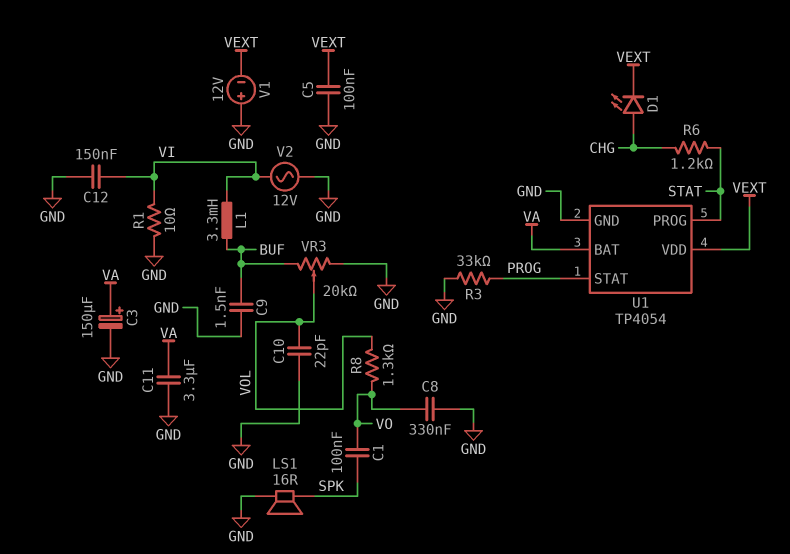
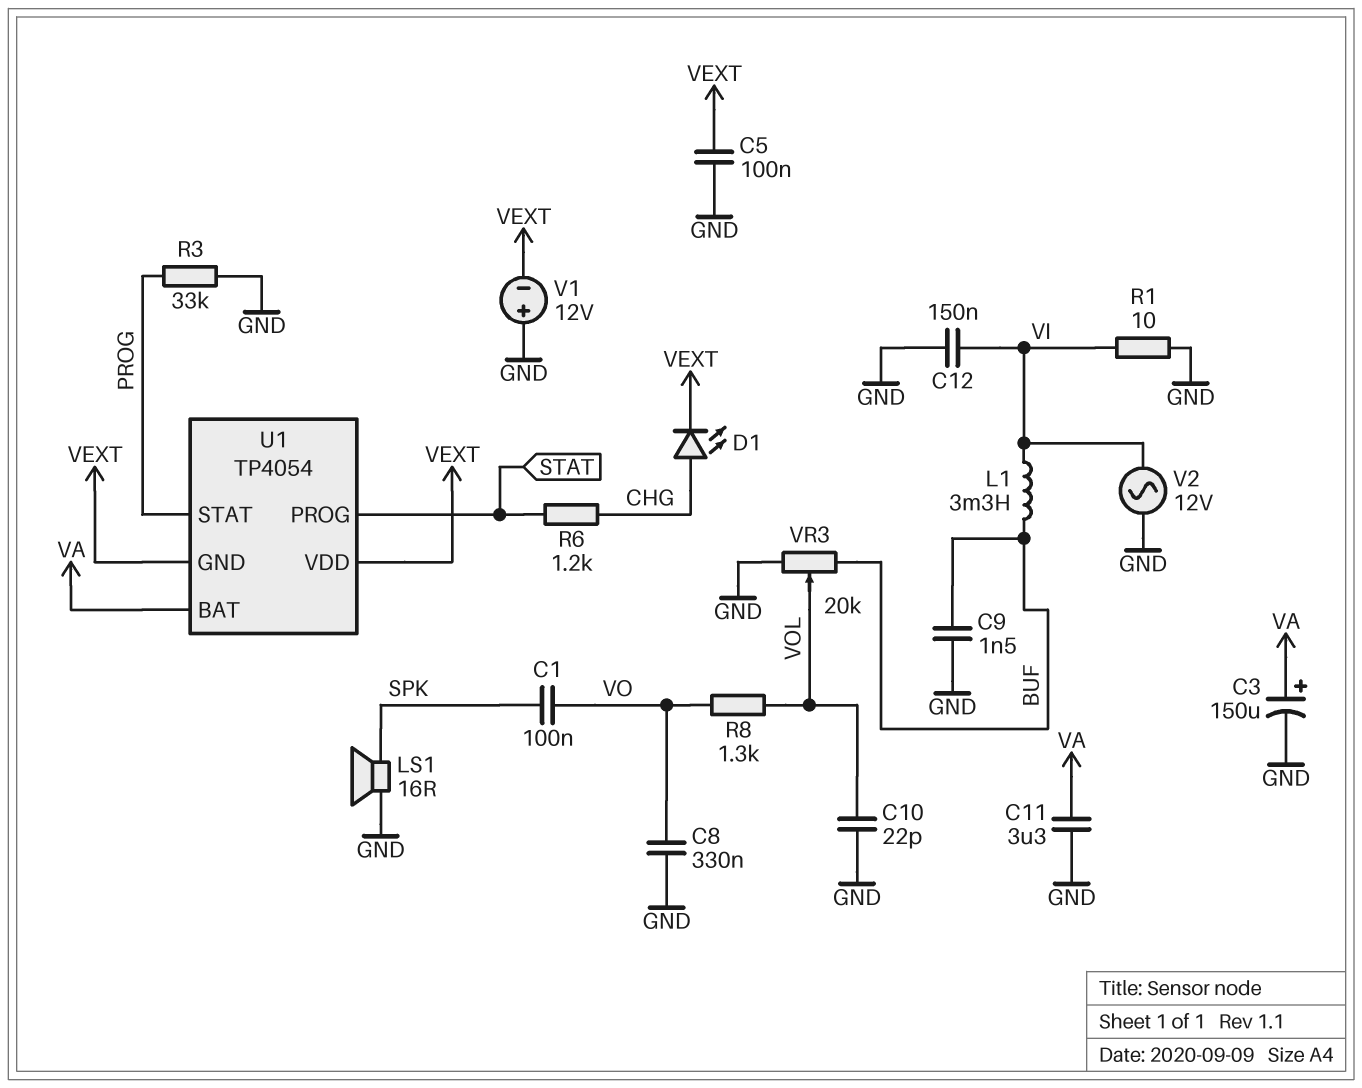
U1 pin GND: GND -> VEXT

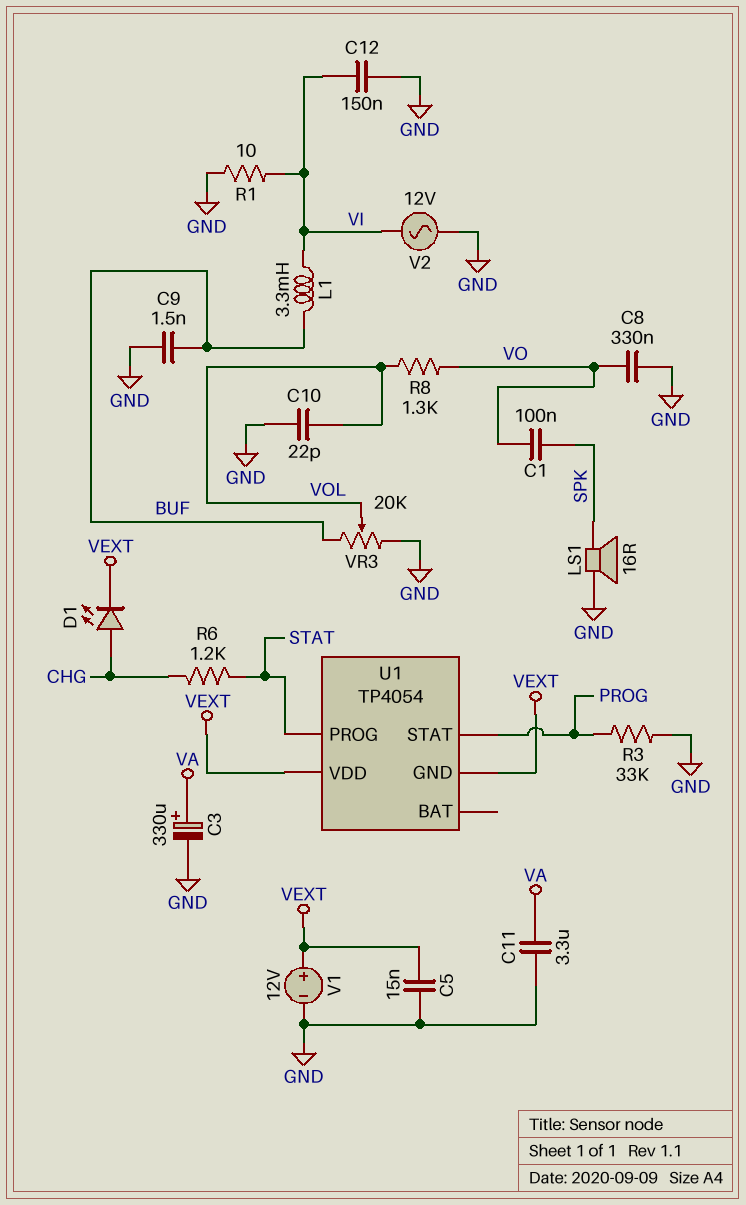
C3: 150uF (plus VA, minus GND) -> 330uF (plus VA, minus GND)
C5: 100nF (GND, VEXT) -> 15nF (GND, VEXT)
U1 pin BAT: VA -> none
V1: 12V (plus GND, minus VEXT) -> 12V (plus VEXT, minus GND)

